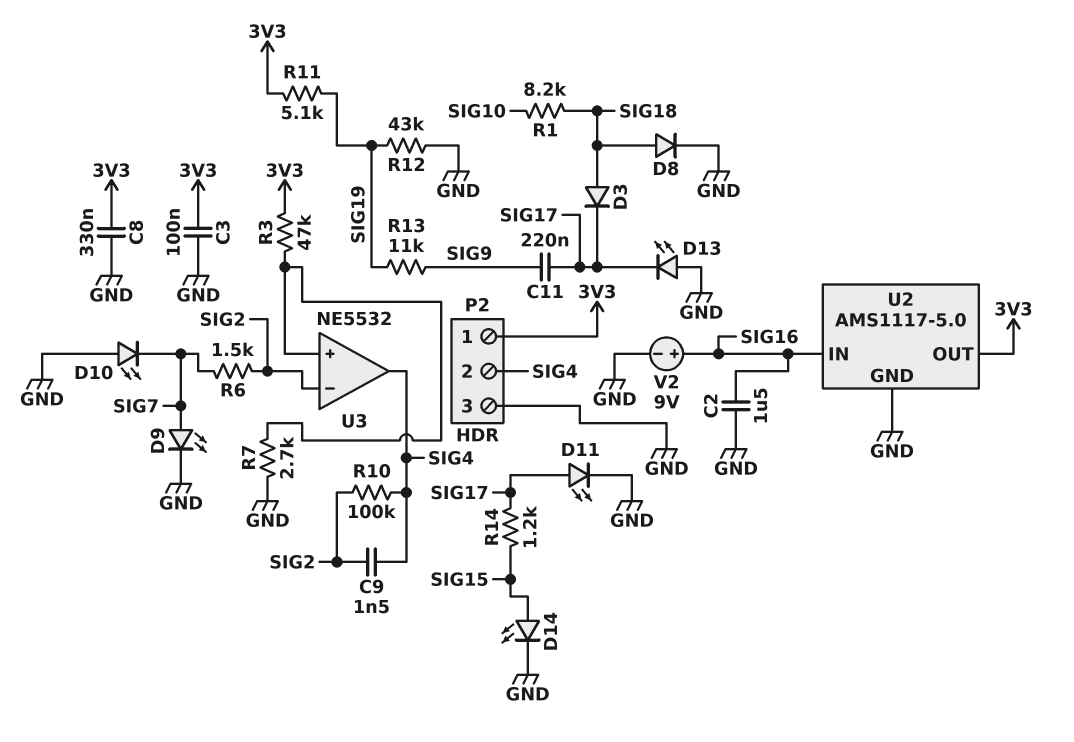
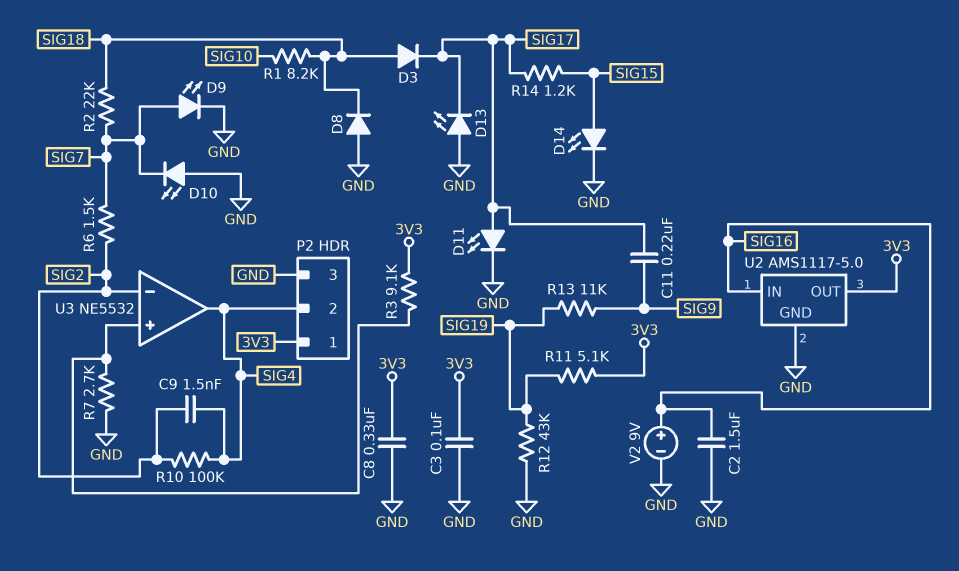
D8: diode (A SIG18, K GND) -> diode (A GND, K SIG18)
R2: none -> 22k (SIG7, SIG18)
R3: 47k (3V3, U3/in+) -> 9.1k (3V3, U3/in+)

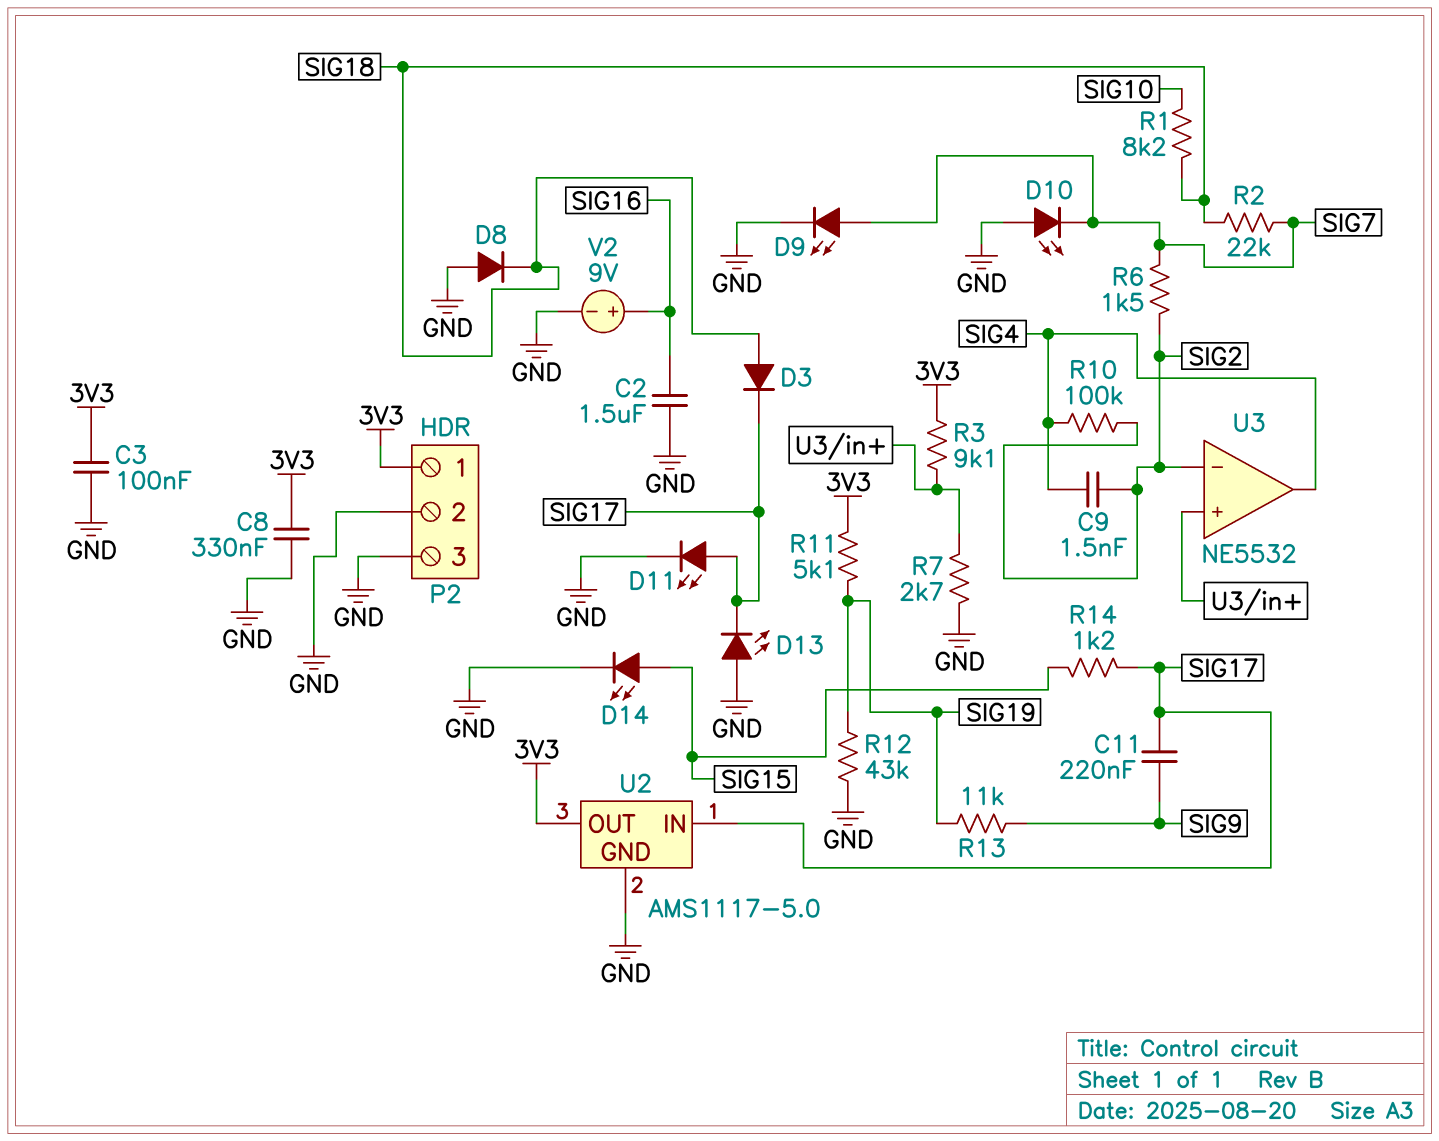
P2 pin 2: SIG4 -> GND
U2 pin IN: SIG16 -> SIG17

